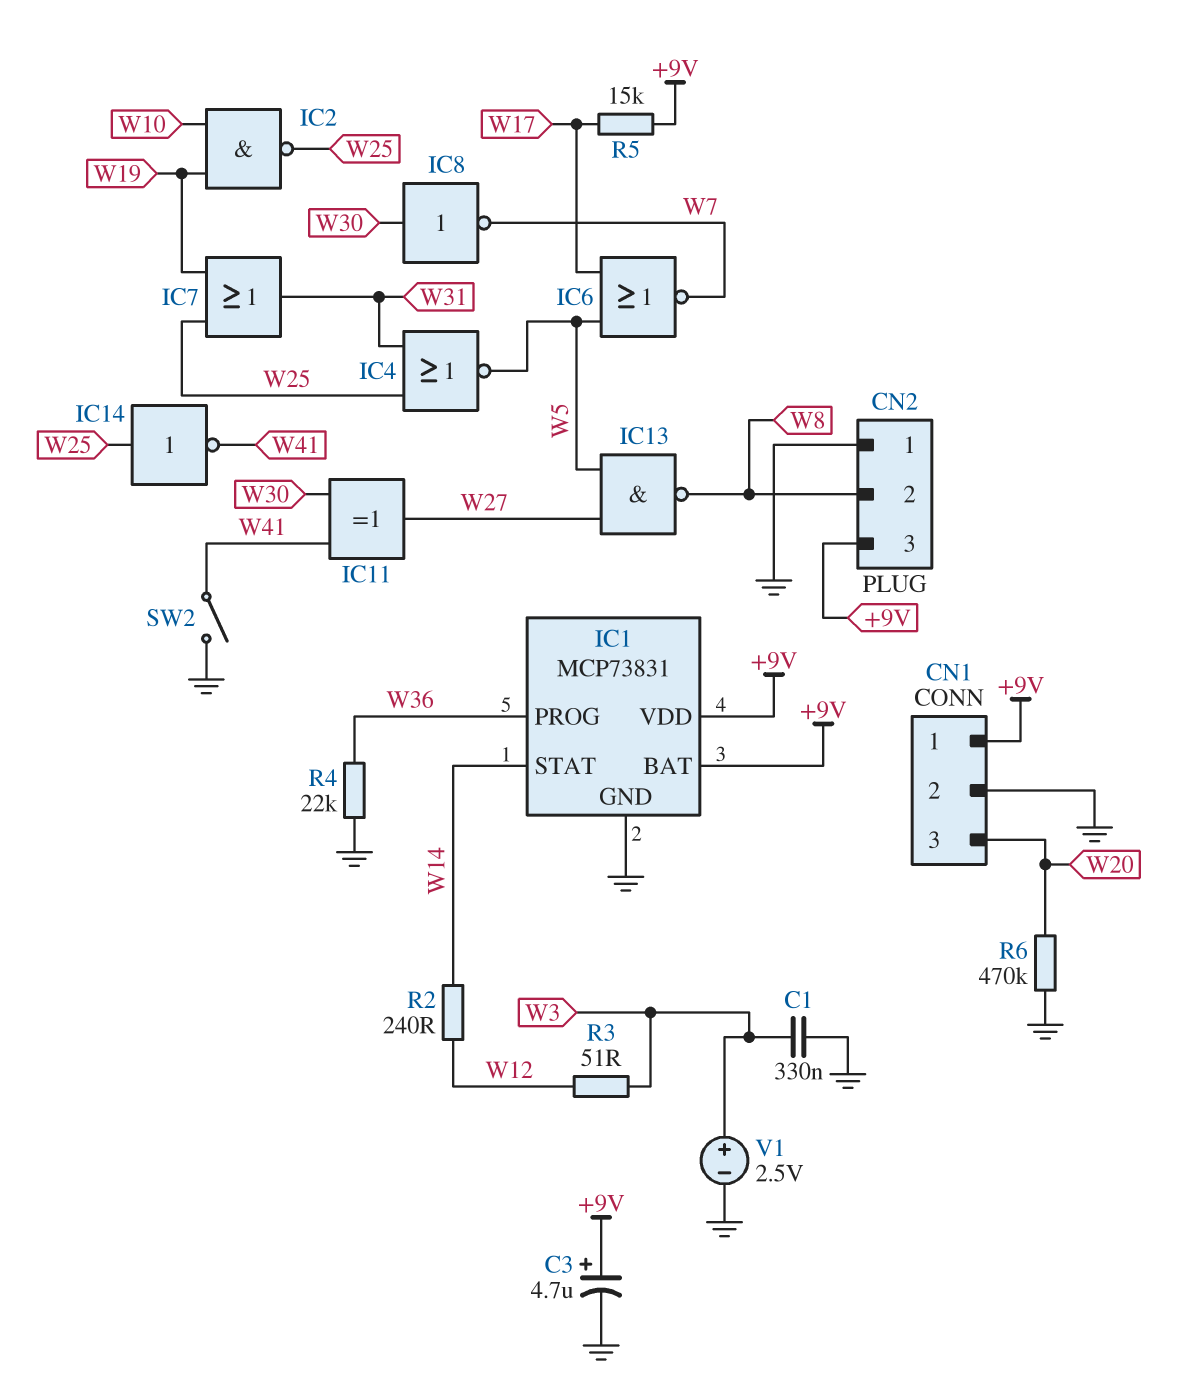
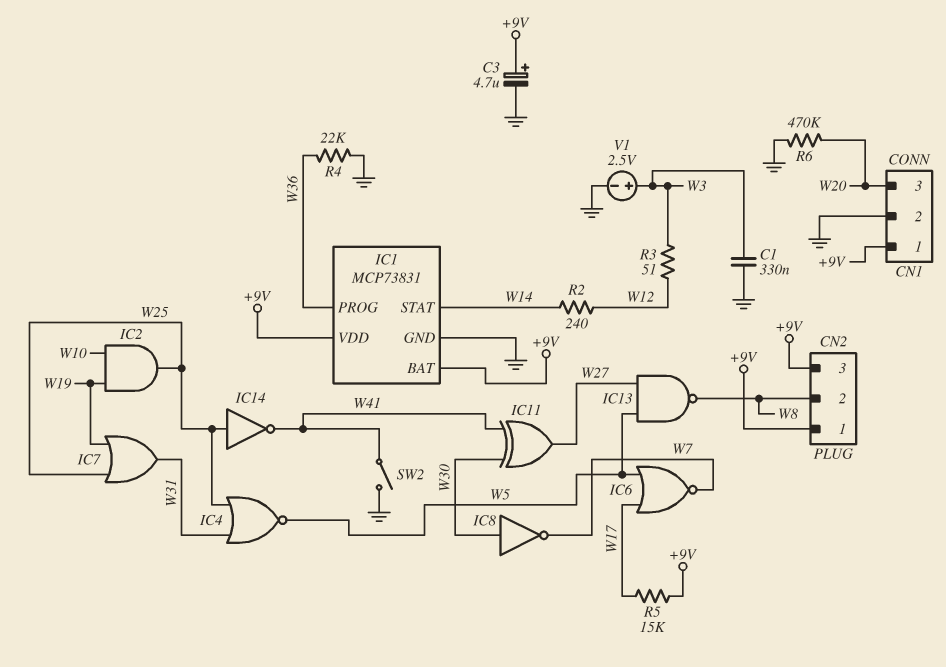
CN2 pin 1: GND -> +9V
IC2: NAND (in W10, in W19, out W25) -> AND (in W10, in W19, out W25)

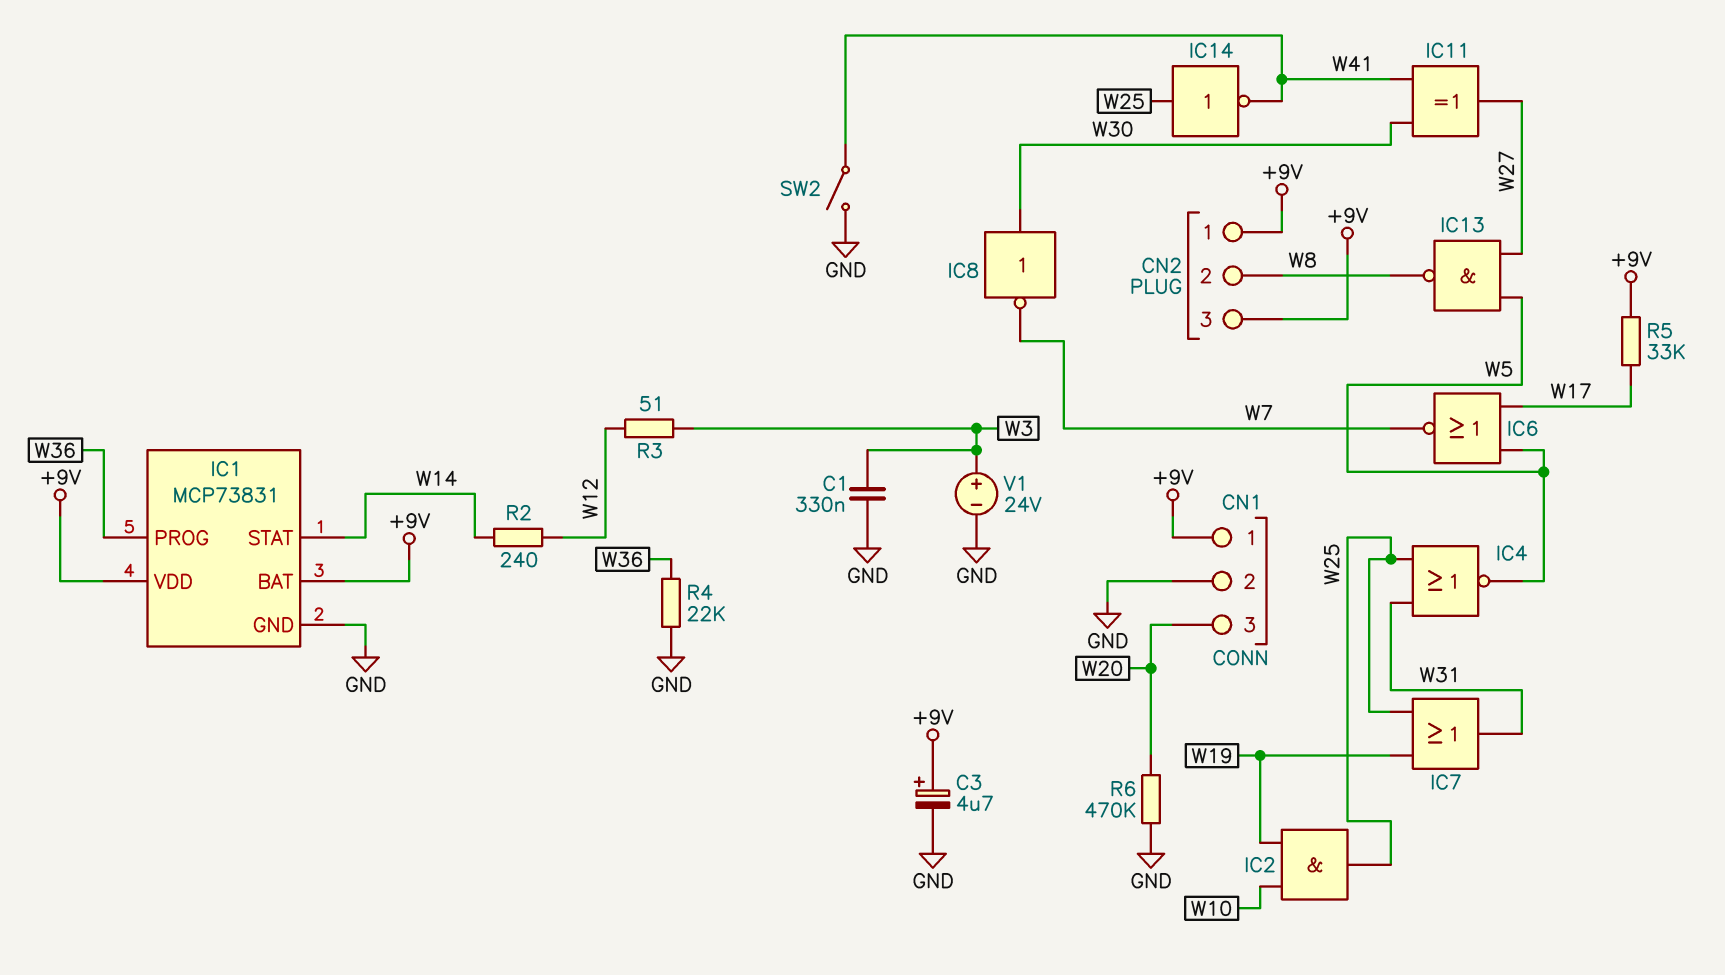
R5: 15k (+9V, W17) -> 33k (+9V, W17)
V1: 2.5V (plus W3, minus GND) -> 24V (plus W3, minus GND)

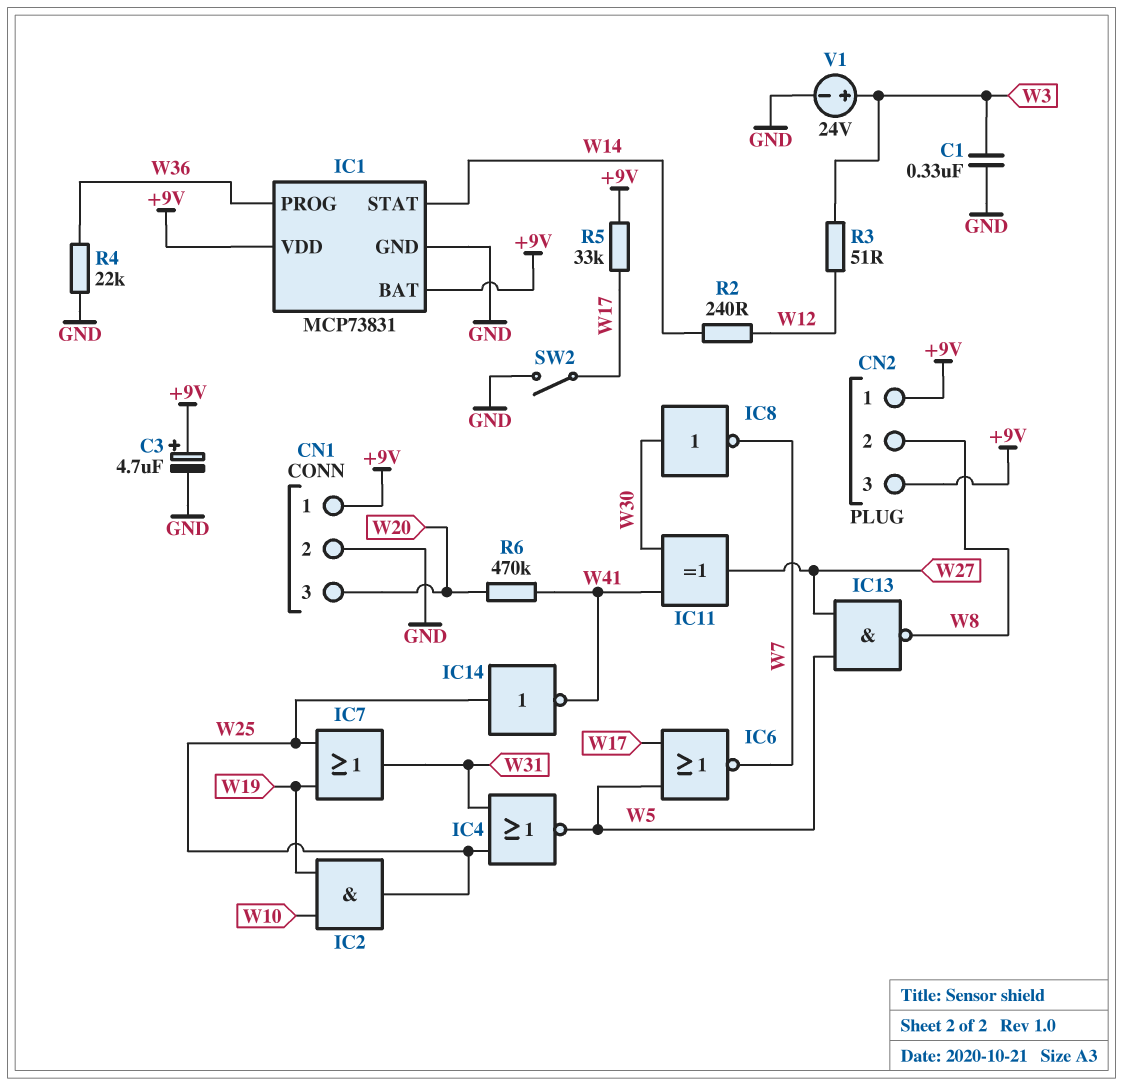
R6: 470k (GND, W20) -> 470k (W20, W41)
SW2: switch (GND, W41) -> switch (GND, W17)

